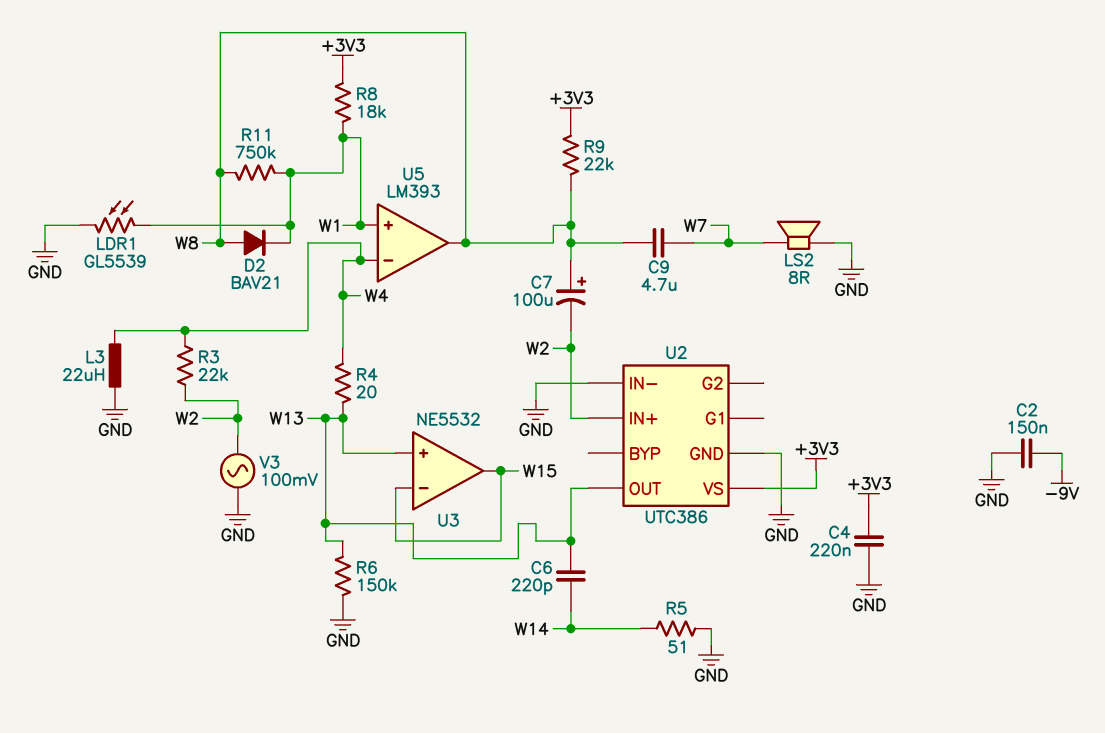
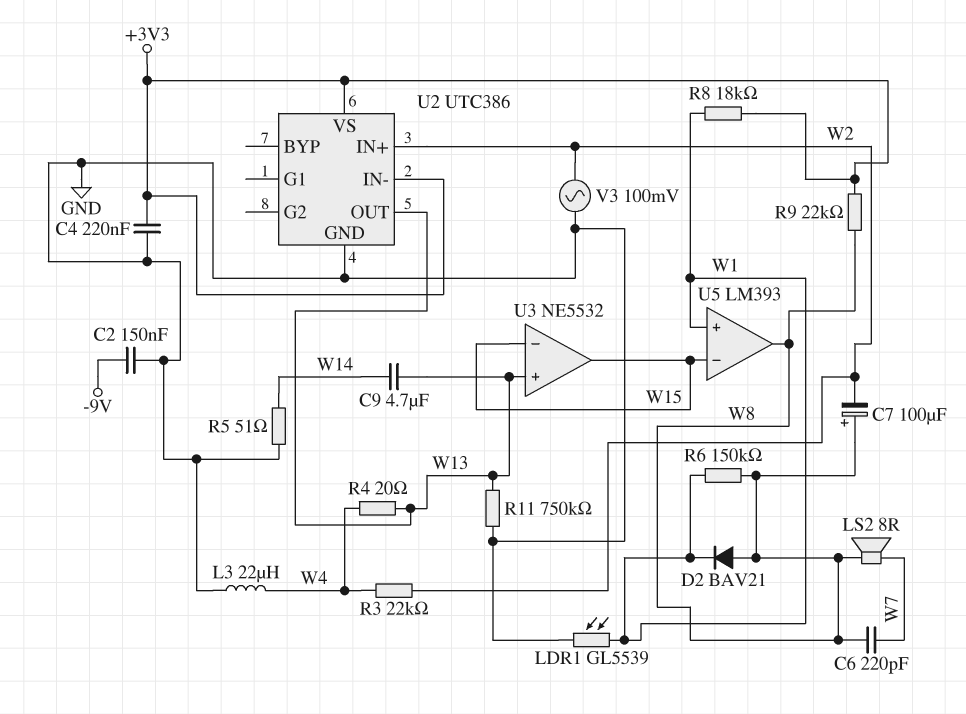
C6: 220pF (W13, W14) -> 220pF (W7, W8)
C9: 4.7uF (W7, W8) -> 4.7uF (W13, W14)
LS2: speaker 8R (GND, W7) -> speaker 8R (W7, W8)
R6: 150k (GND, W13) -> 150k (W1, W8)
R11: 750k (W1, W8) -> 750k (GND, W13)
U2 pin IN-: GND -> +3V3
U5 pin in-: W4 -> W15

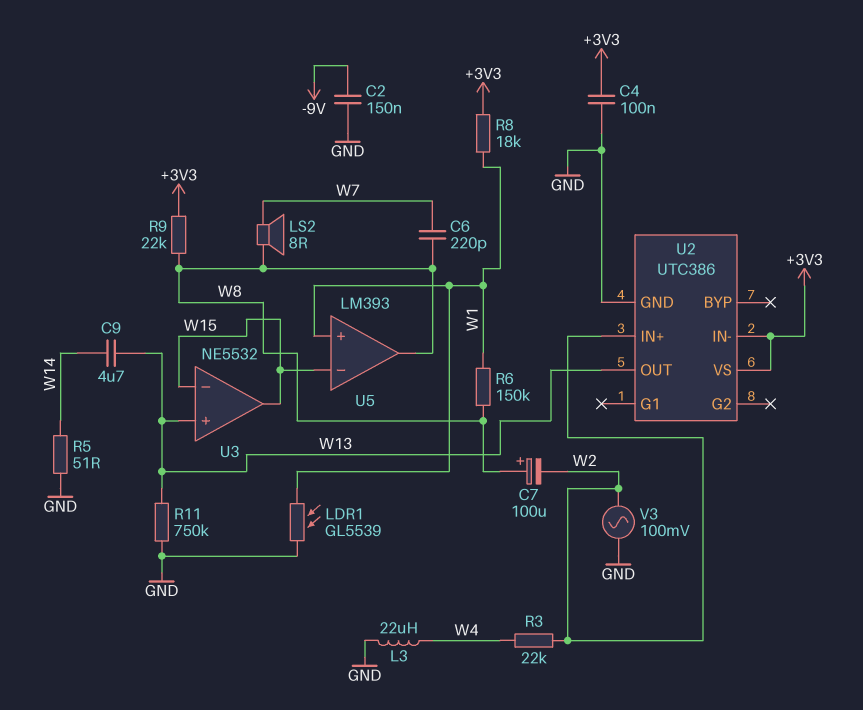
C4: 220nF (+3V3, GND) -> 100nF (+3V3, GND)
D2: diode BAV21 (A W8, K W1) -> none
R4: 20 (W4, W13) -> none

